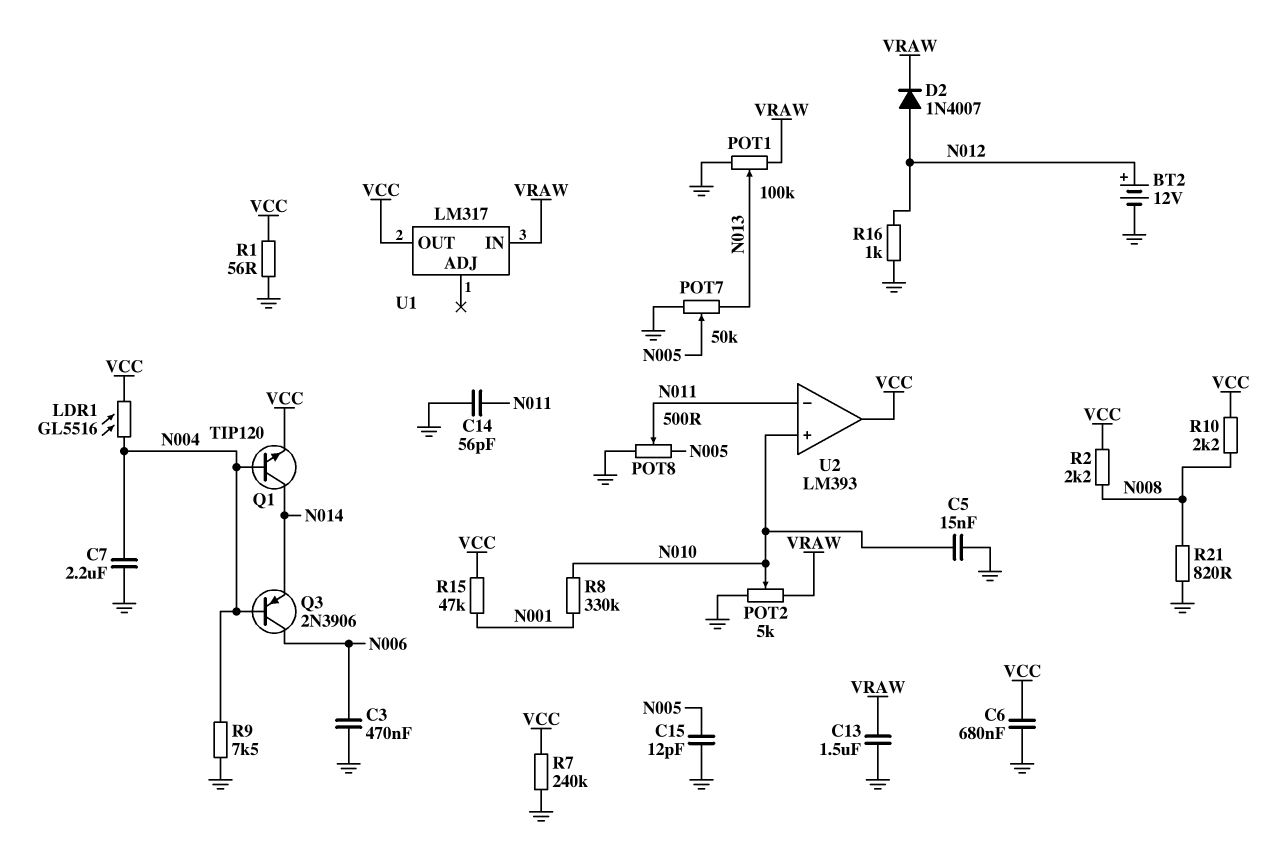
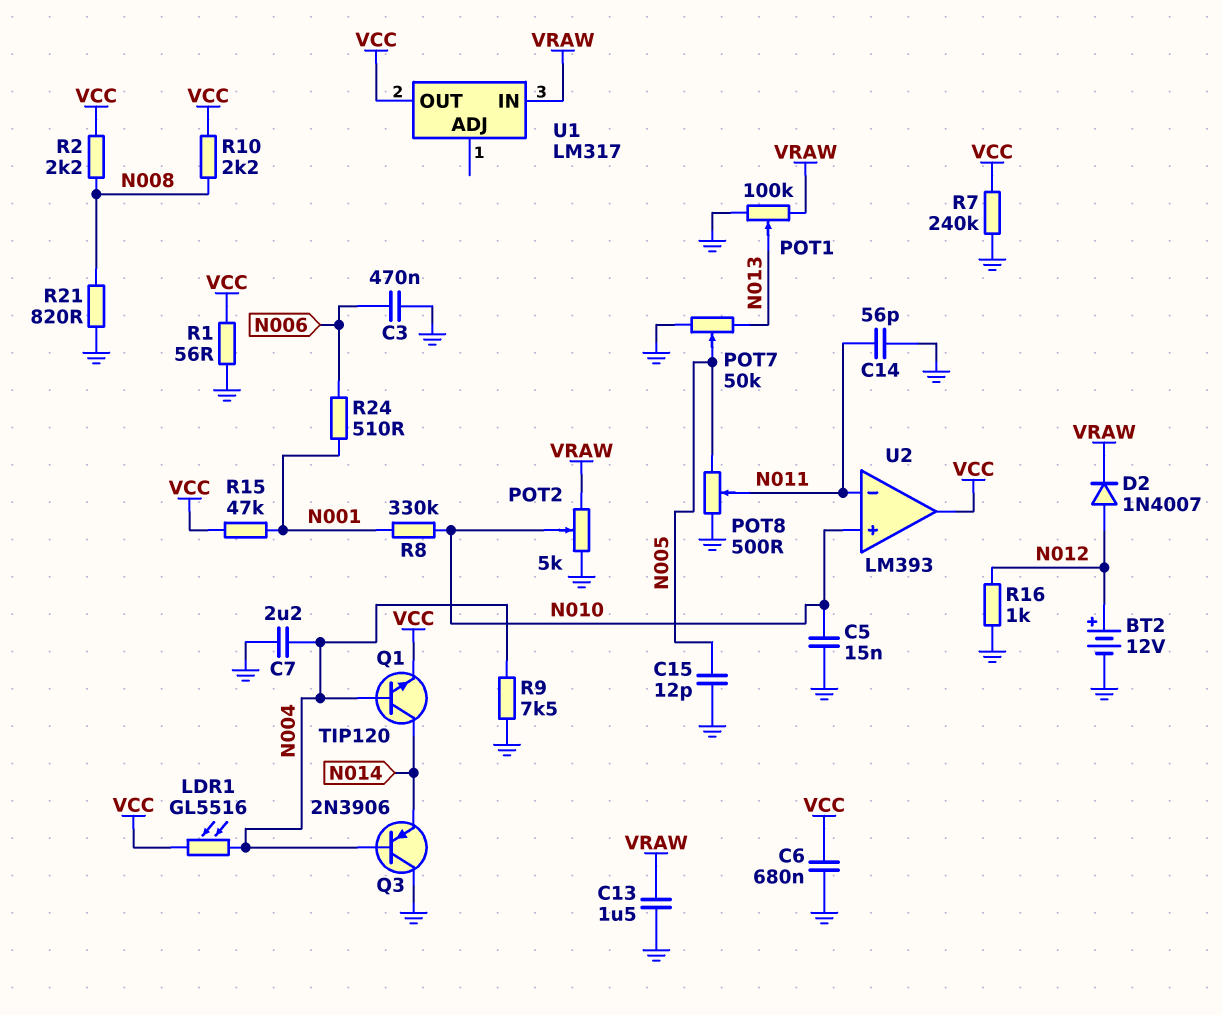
Q3: PNP 2N3906 (B N004, C N006, E N014) -> PNP 2N3906 (B N004, C GND, E N014)
R24: none -> 510 (N001, N006)

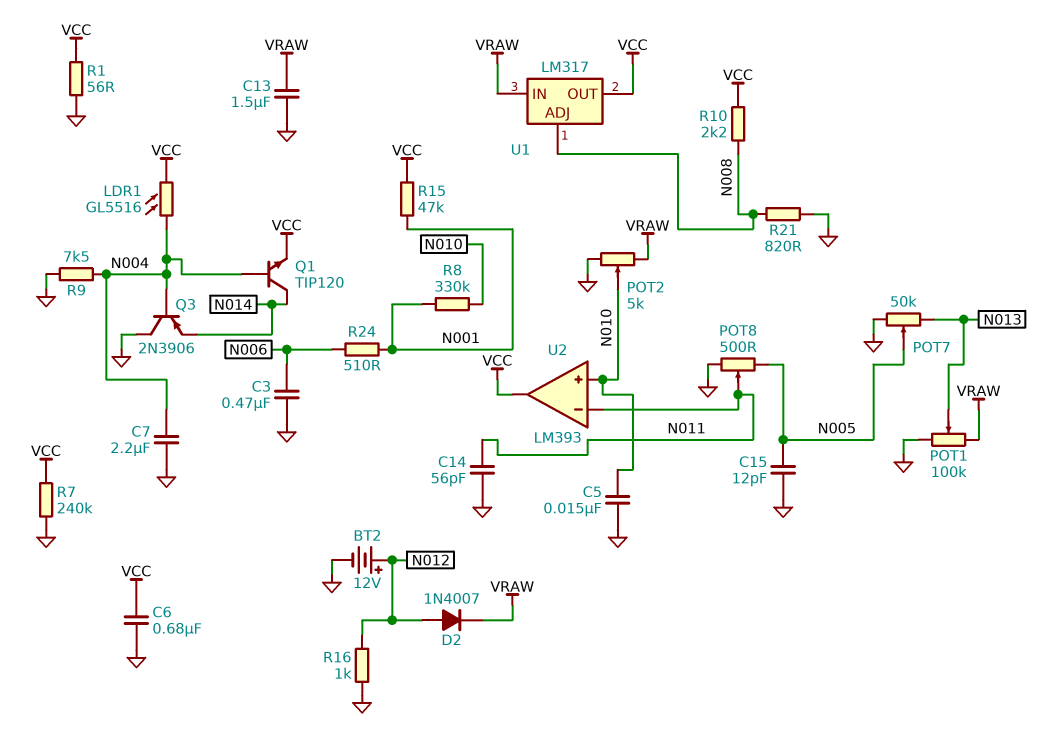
R2: 2.2k (N008, VCC) -> none
U1 pin ADJ: none -> N008

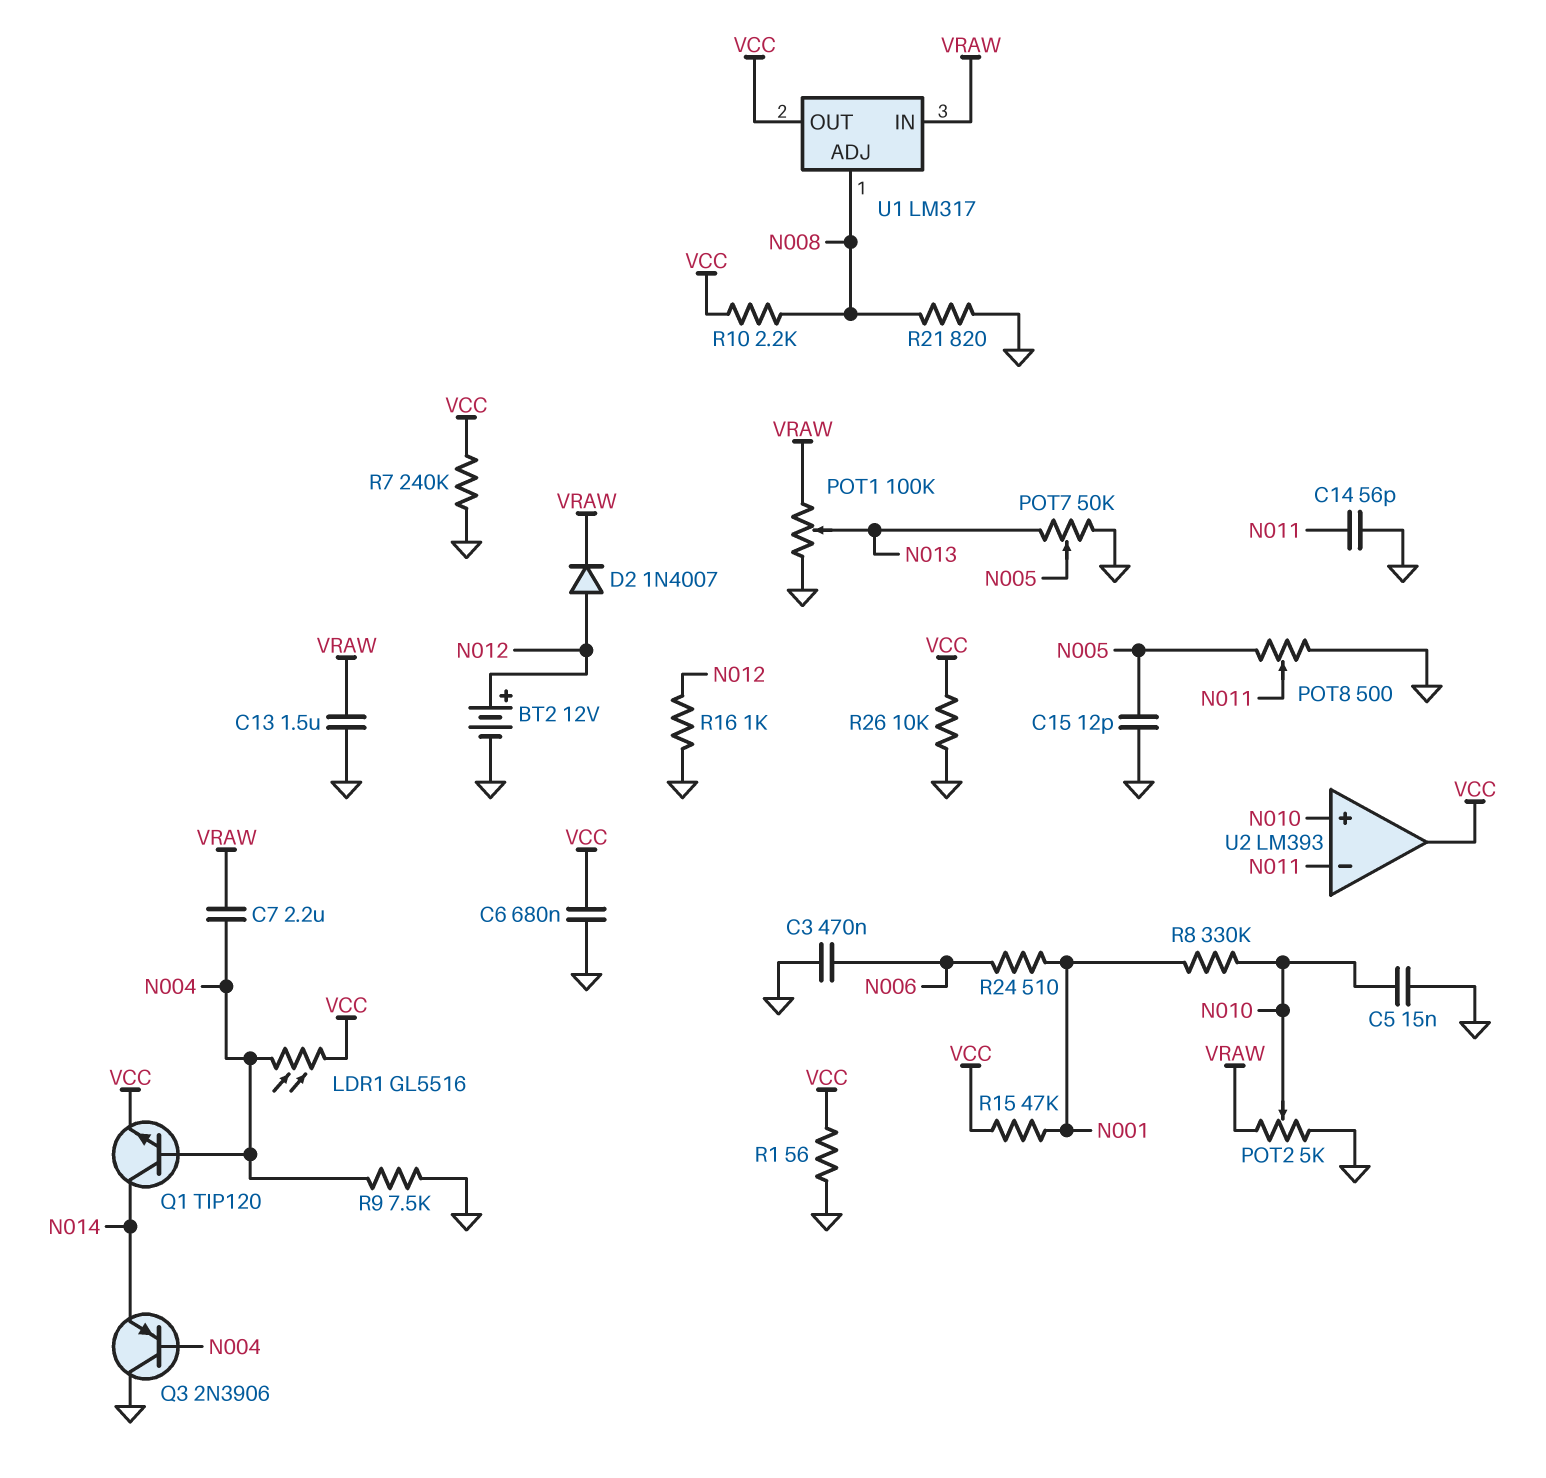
C7: 2.2uF (GND, N004) -> 2.2uF (N004, VRAW)
R26: none -> 10k (GND, VCC)

